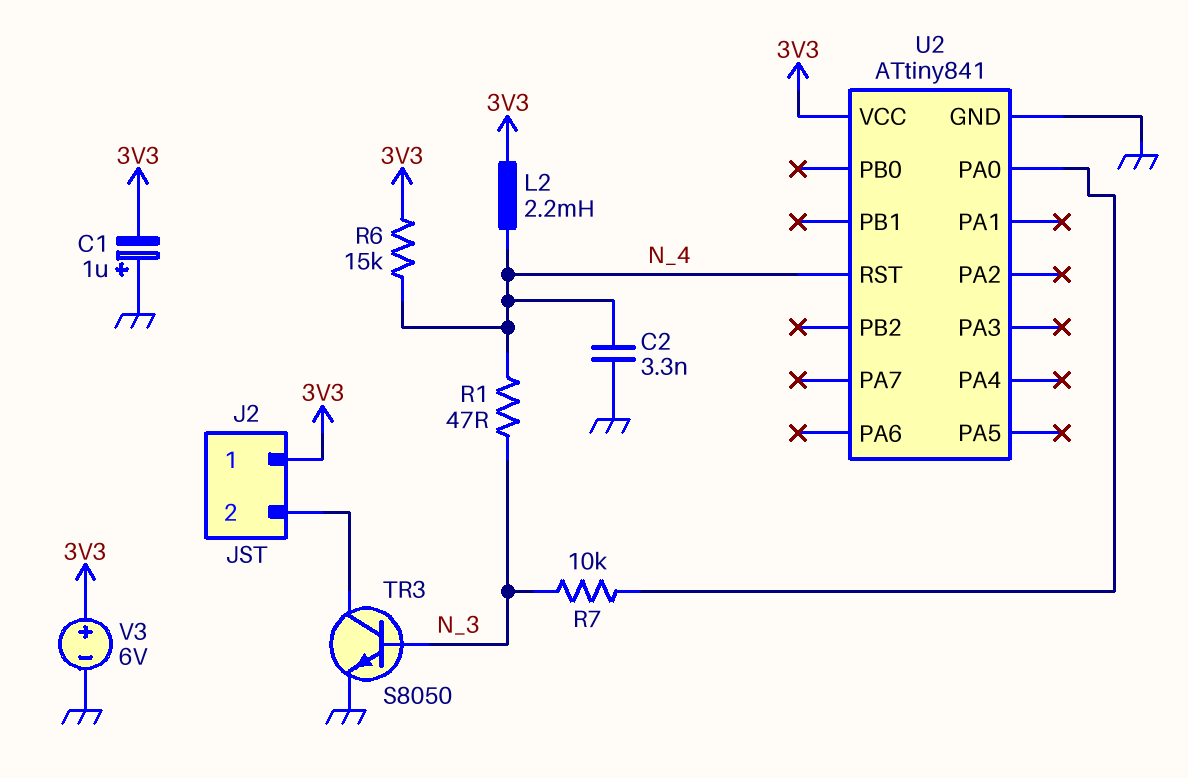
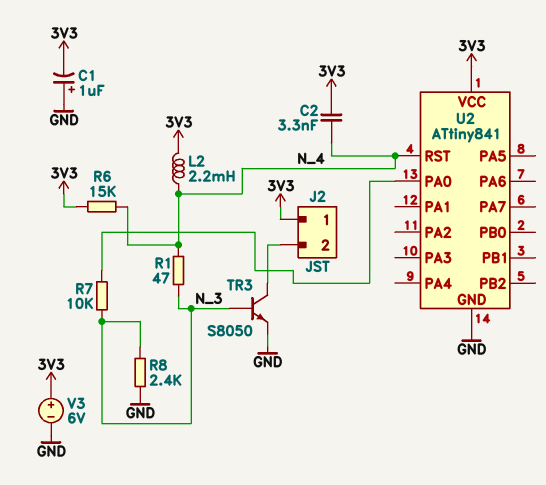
C2: 3.3nF (GND, N_4) -> 3.3nF (3V3, N_4)
R8: none -> 2.4k (GND, N_3)

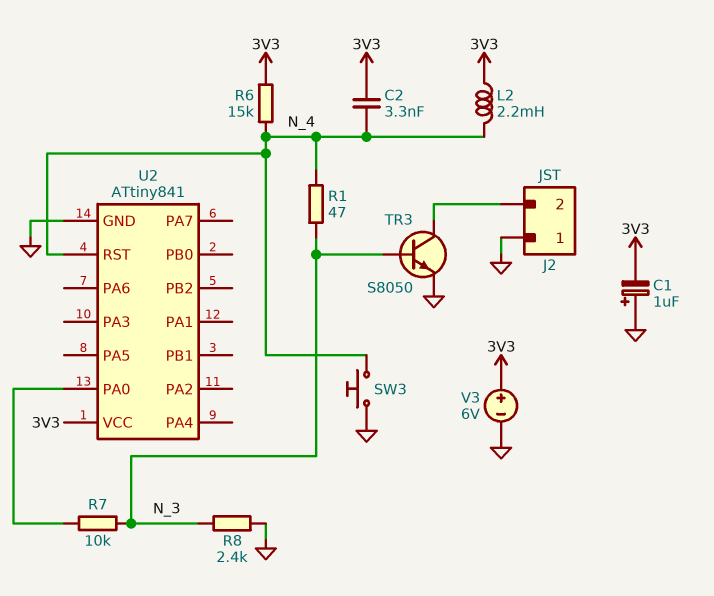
J2 pin 1: 3V3 -> GND
SW3: none -> button (GND, N_4)

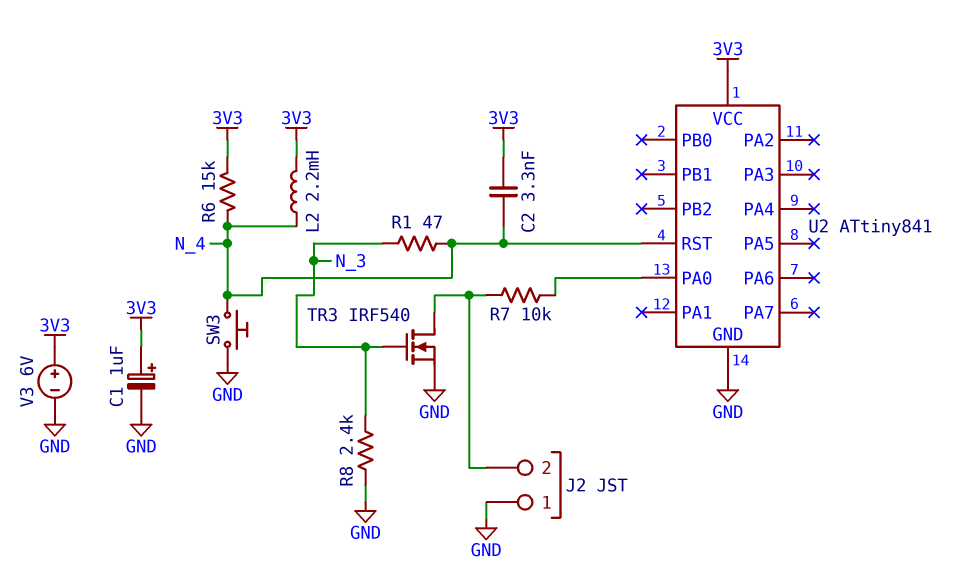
C1: 1uF (plus GND, minus 3V3) -> 1uF (plus 3V3, minus GND)
R7: 10k (N_3, U2/PA0) -> 10k (J2/2, U2/PA0)
TR3: NPN S8050 (B N_3, C J2/2, E GND) -> NMOS IRF540 (G N_3, D J2/2, S GND)

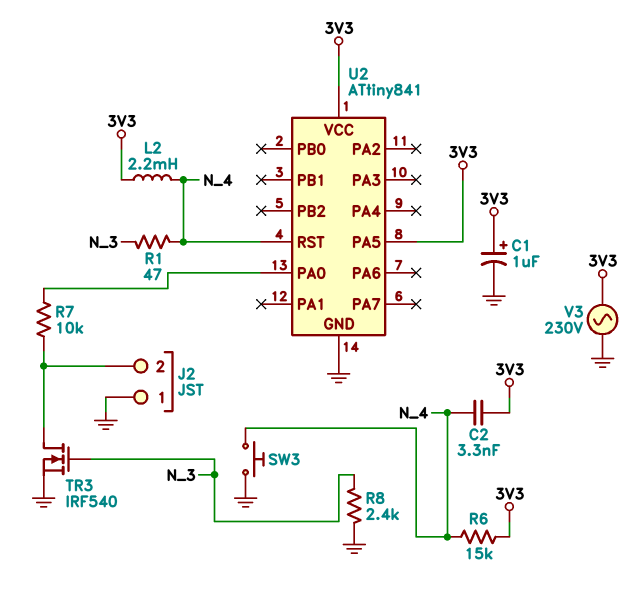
U2 pin PA5: none -> 3V3
V3: 6V (plus 3V3, minus GND) -> AC 230V (3V3, GND)

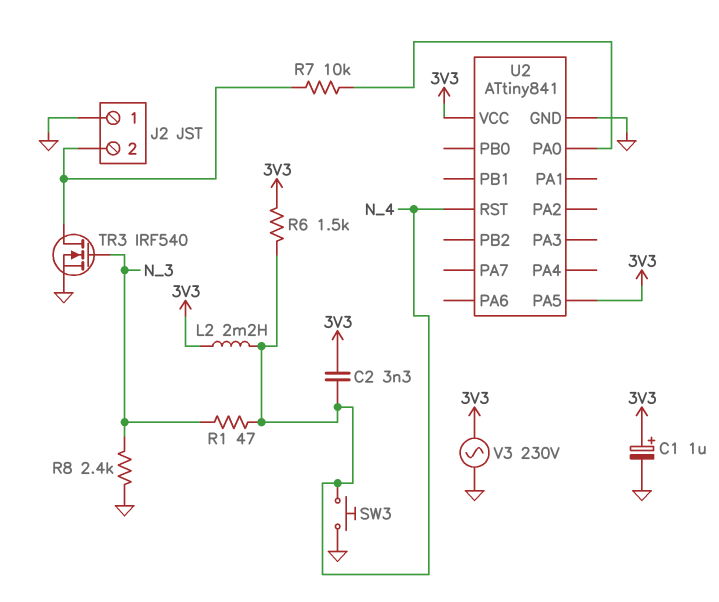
R6: 15k (3V3, N_4) -> 1.5k (3V3, N_4)

